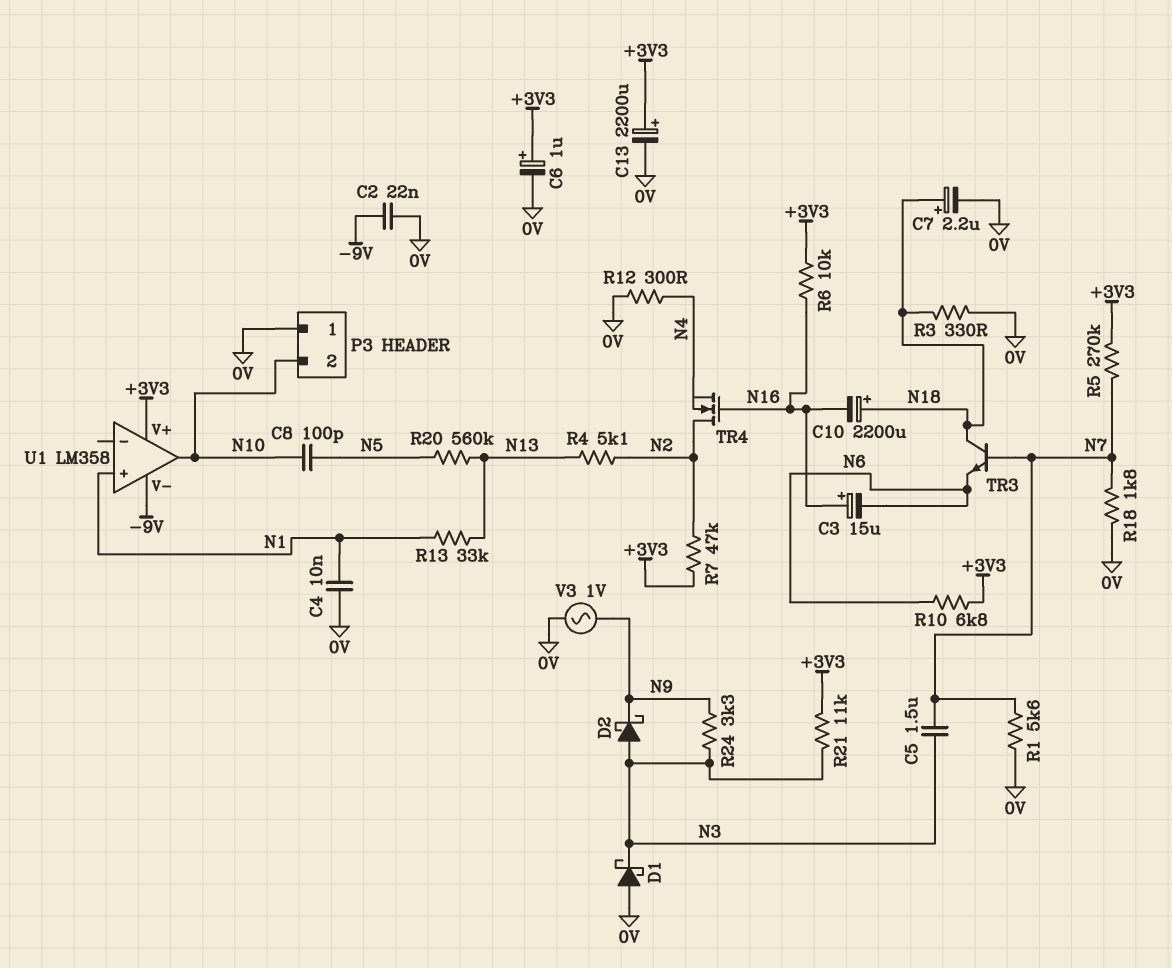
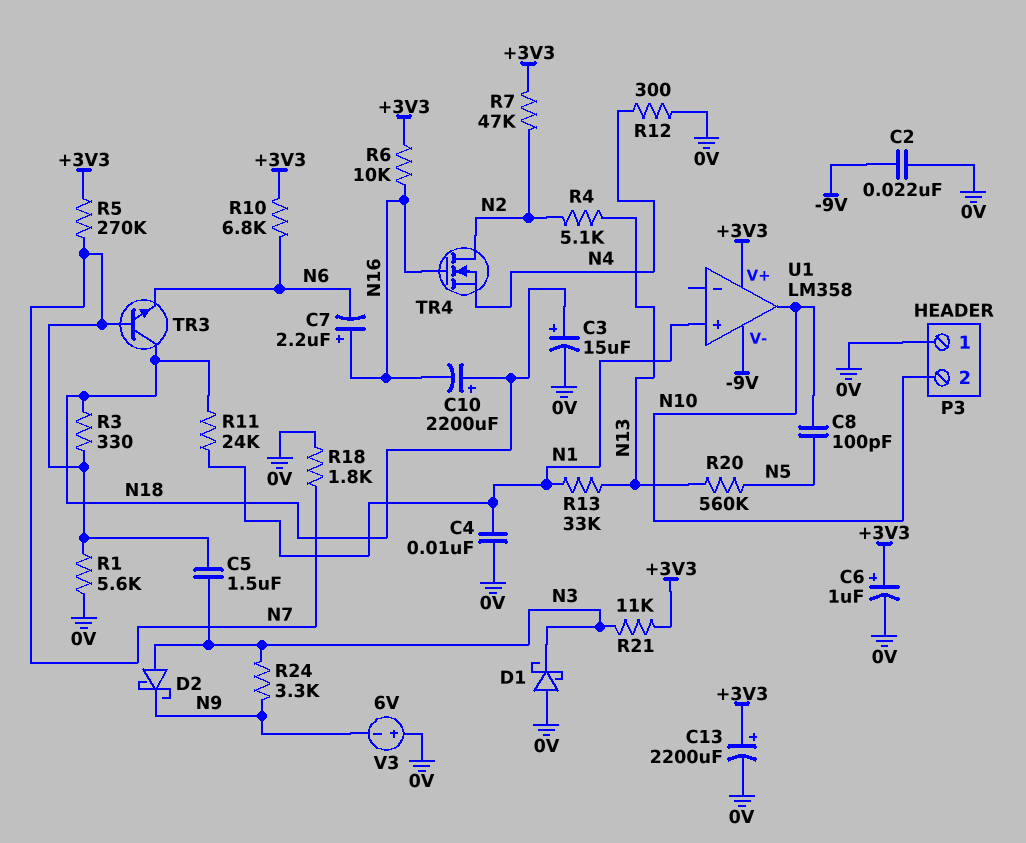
C3: 15uF (plus N16, minus N6) -> 15uF (plus N18, minus 0V)
C7: 2.2uF (plus N18, minus 0V) -> 2.2uF (plus N16, minus N6)
R3: 330 (0V, N18) -> 330 (N7, N18)
R11: none -> 24k (N1, N18)
V3: AC 1V (0V, N9) -> 6V (plus 0V, minus N9)

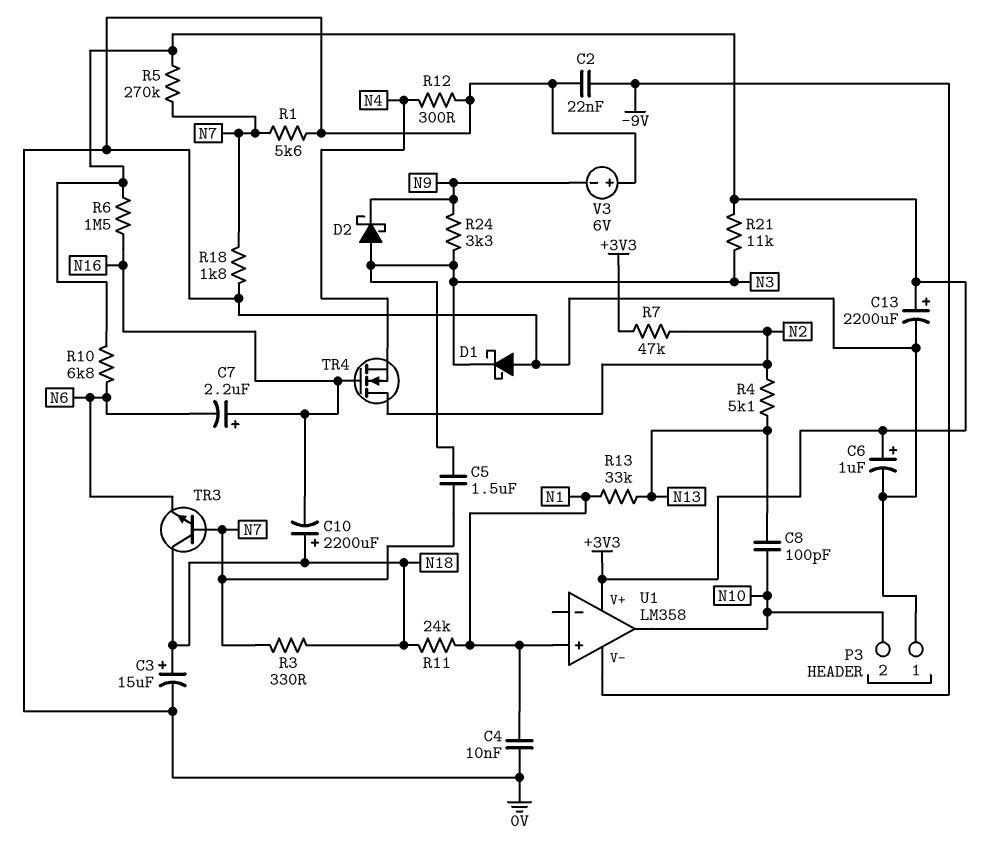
C8: 100pF (N5, N10) -> 100pF (N10, N13)
R6: 10k (+3V3, N16) -> 1.5M (+3V3, N16)
R20: 560k (N5, N13) -> none

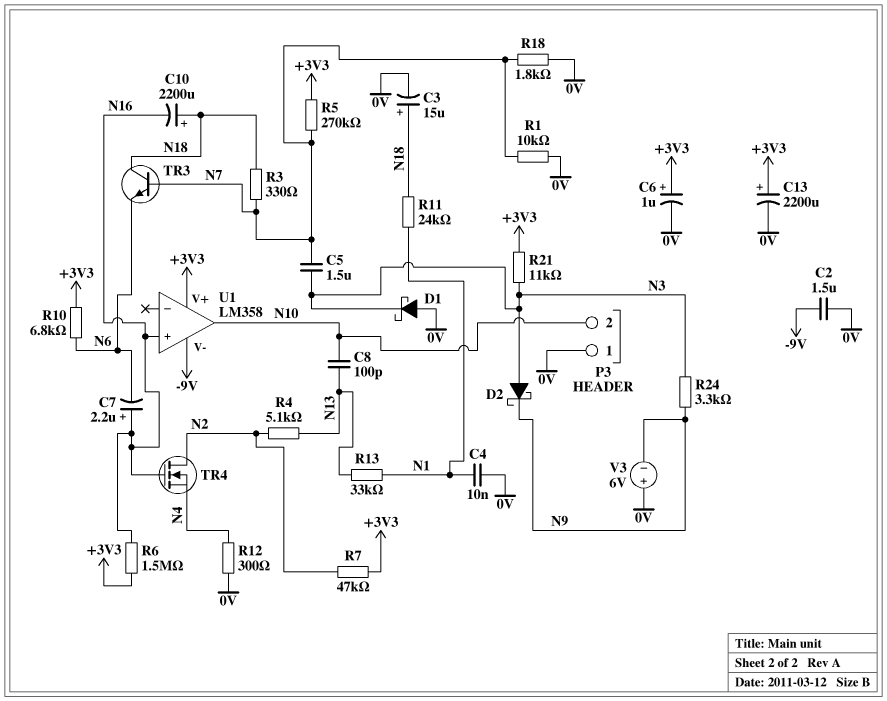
C2: 22nF (-9V, 0V) -> 1.5uF (-9V, 0V)
R1: 5.6k (0V, N7) -> 10k (0V, N7)
U1 pin in+: N1 -> N16

